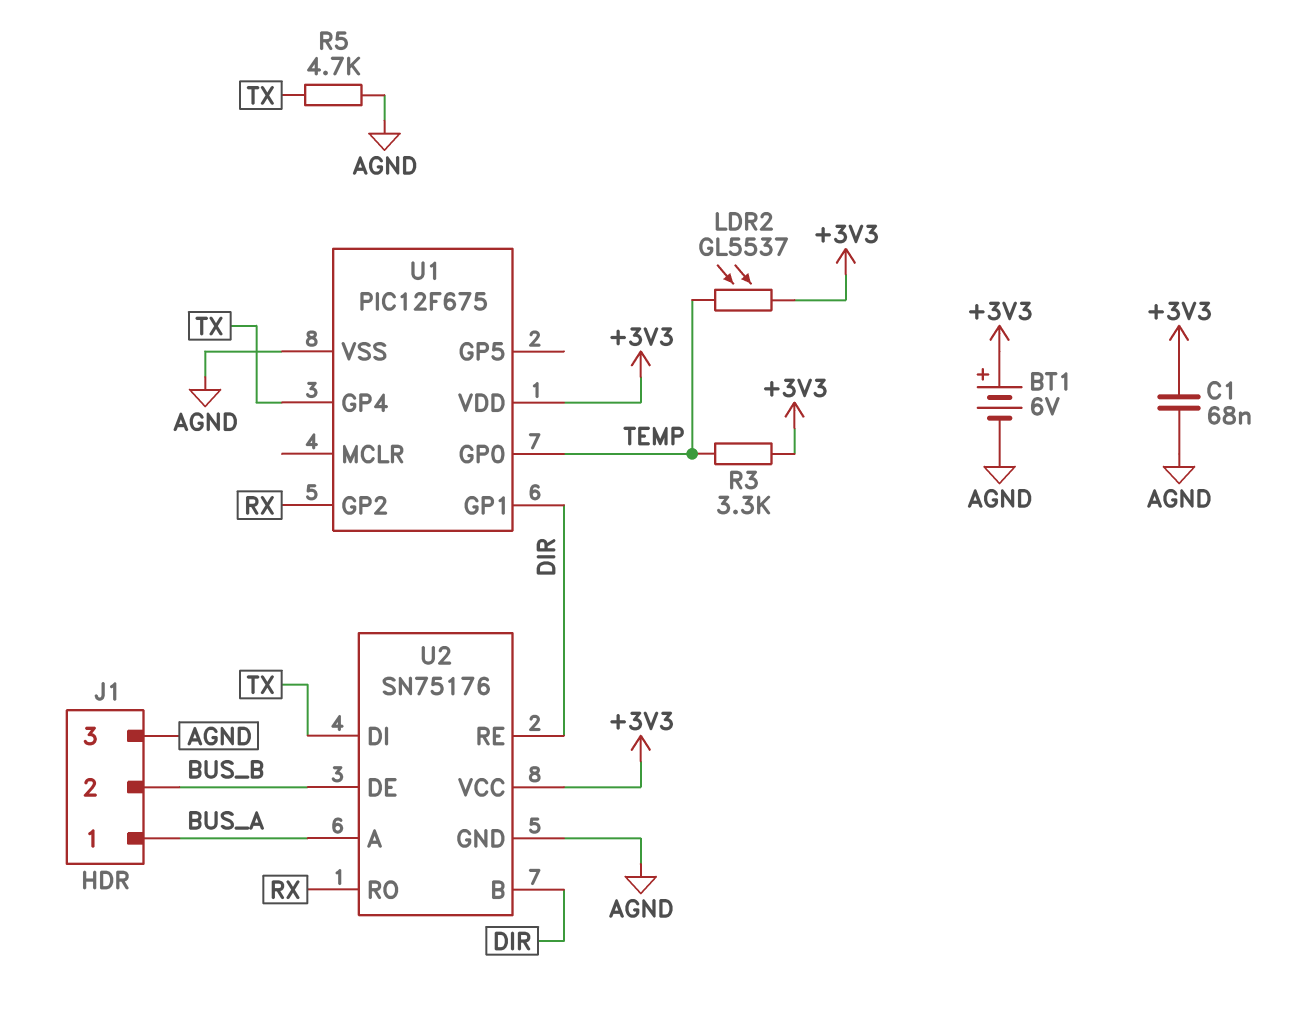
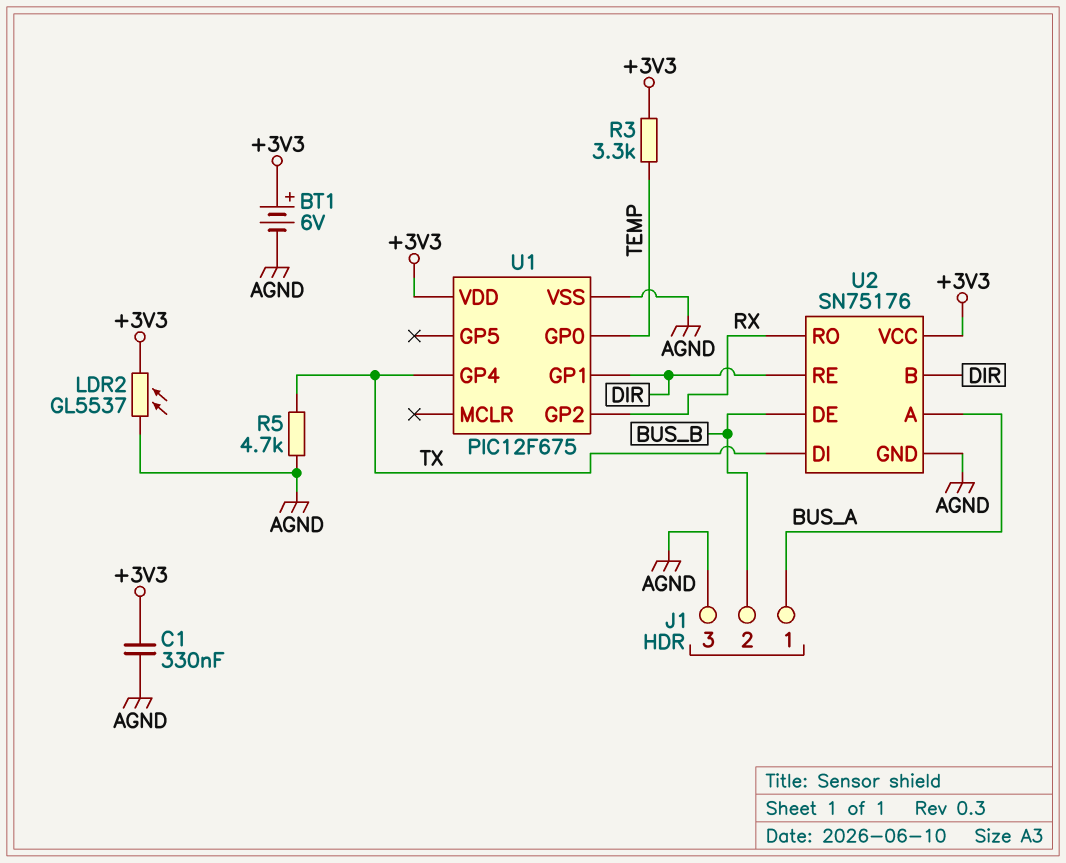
C1: 68nF (+3V3, AGND) -> 330nF (+3V3, AGND)
LDR2: GL5537 (+3V3, TEMP) -> GL5537 (+3V3, AGND)

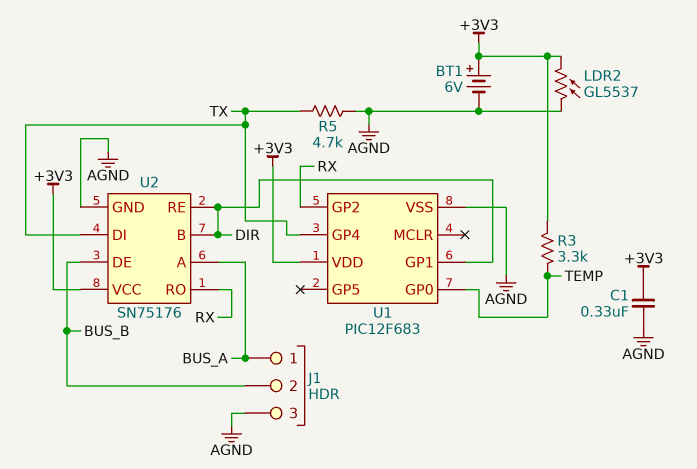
U1: PIC12F675 -> PIC12F683

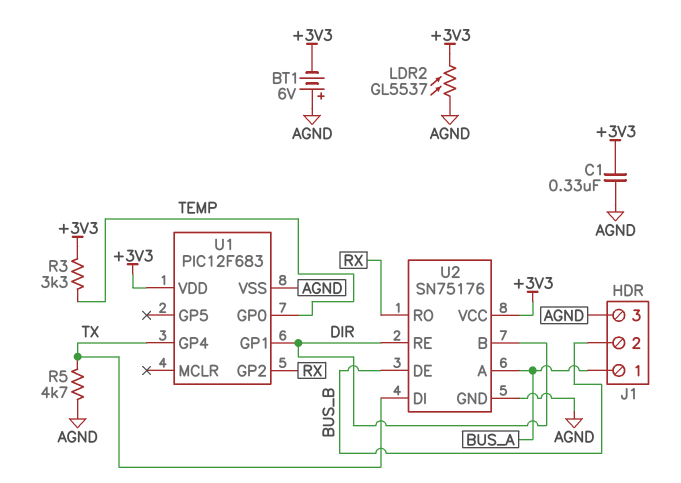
BT1: 6V (plus +3V3, minus AGND) -> 6V (plus AGND, minus +3V3)

